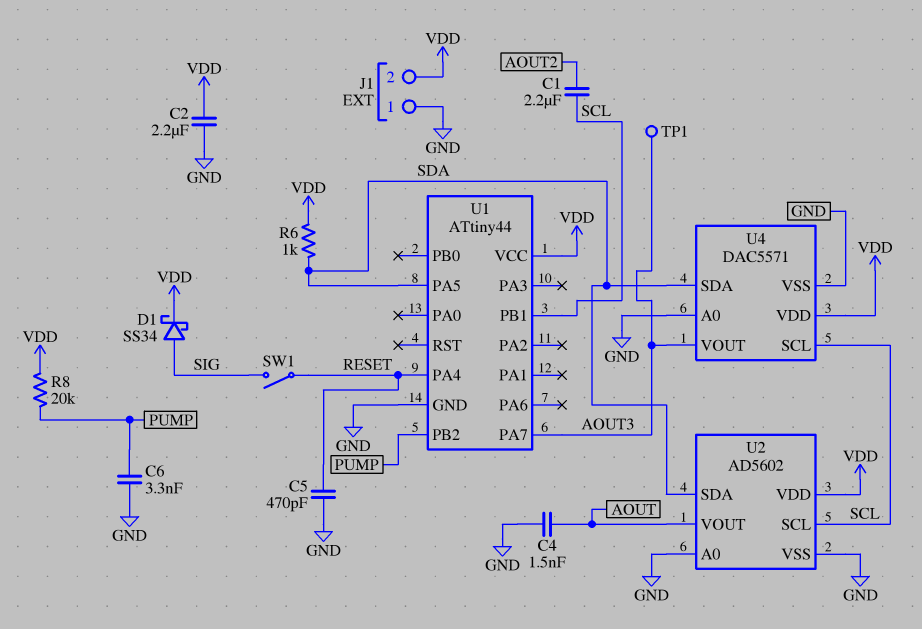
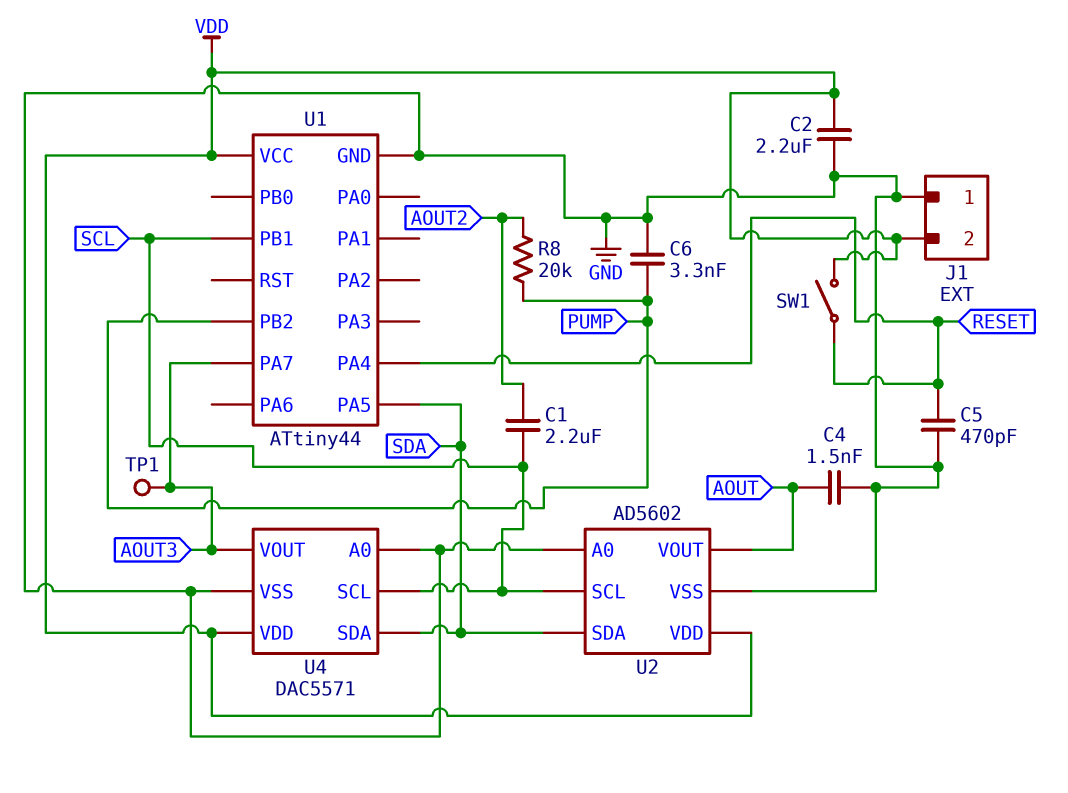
D1: schottky SS34 (A SIG, K VDD) -> none
R6: 1k (SDA, VDD) -> none
R8: 20k (PUMP, VDD) -> 20k (AOUT2, PUMP)
SW1: switch (RESET, SIG) -> switch (RESET, VDD)

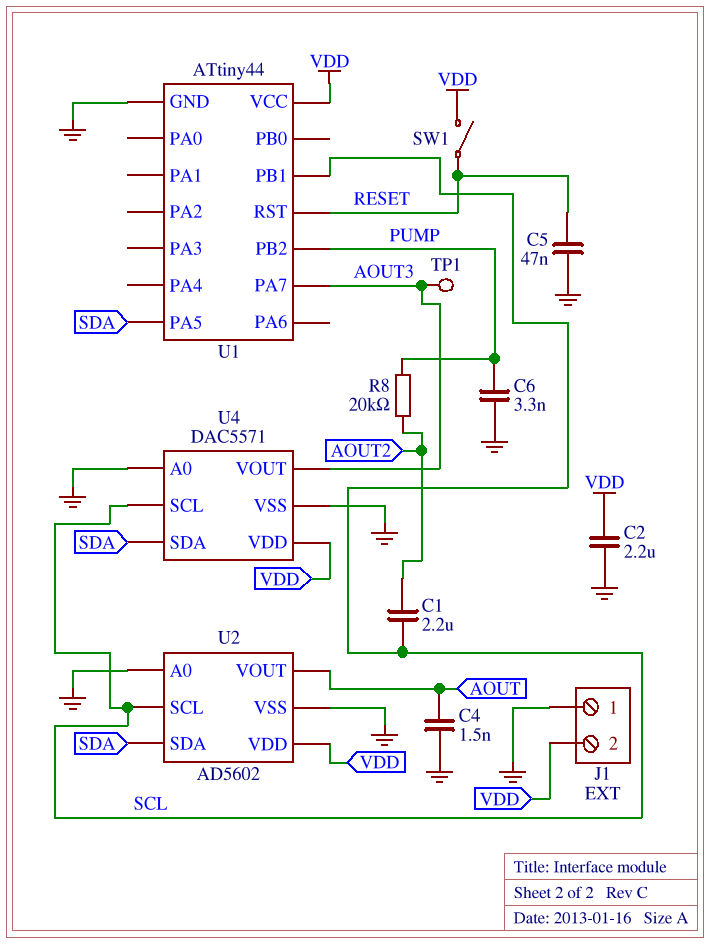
C5: 470pF (GND, RESET) -> 47nF (GND, RESET)
U1 pin PA4: RESET -> none
U1 pin RST: none -> RESET

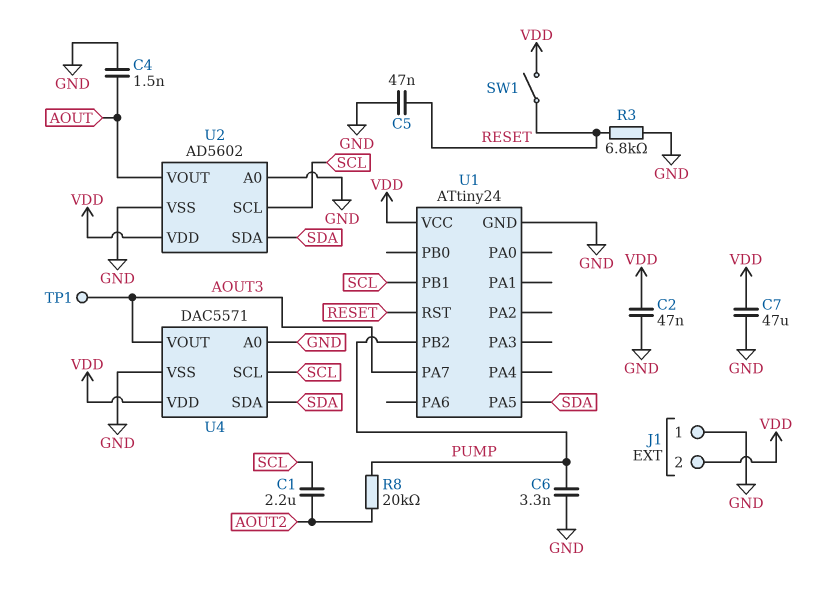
C2: 2.2uF (GND, VDD) -> 47nF (GND, VDD)
C7: none -> 47uF (GND, VDD)
R3: none -> 6.8k (GND, RESET)
U1: ATtiny44 -> ATtiny24

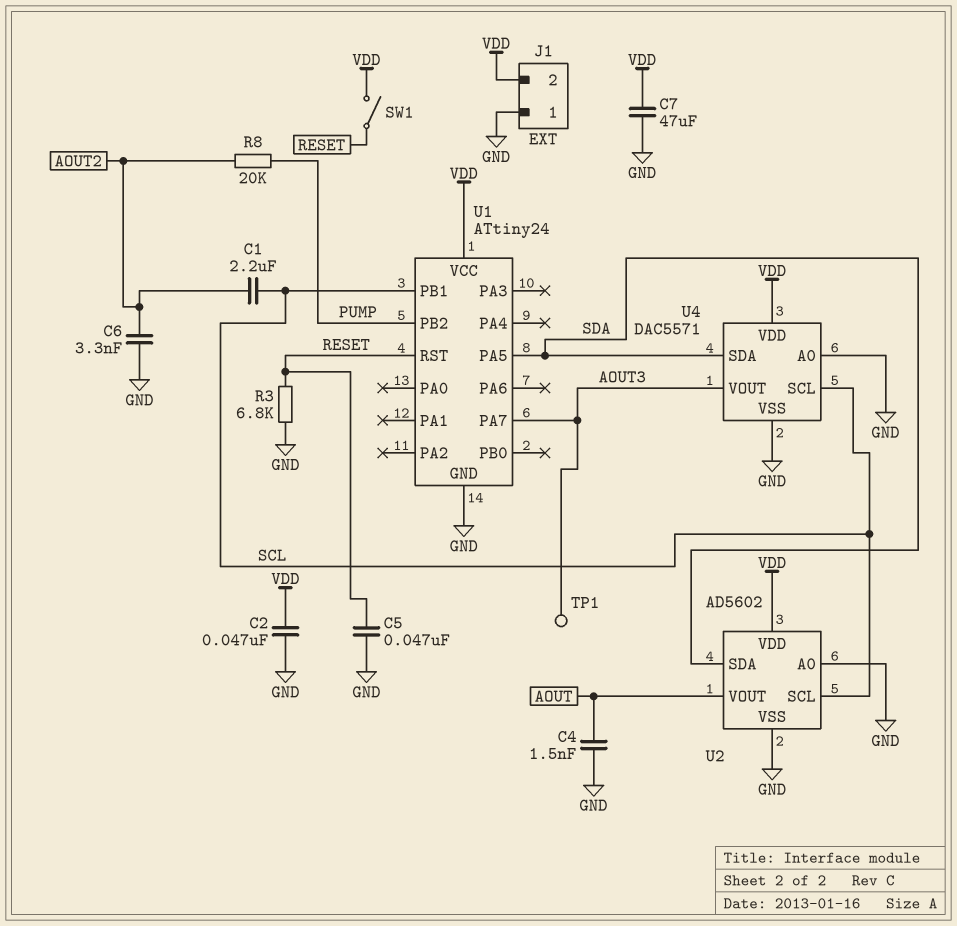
C6: 3.3nF (GND, PUMP) -> 3.3nF (AOUT2, GND)

